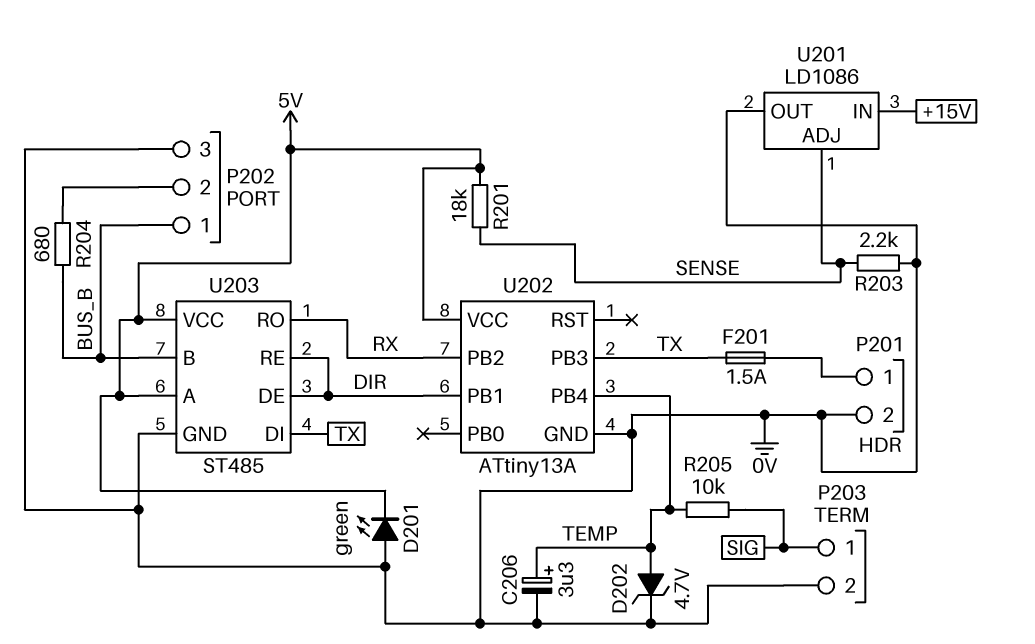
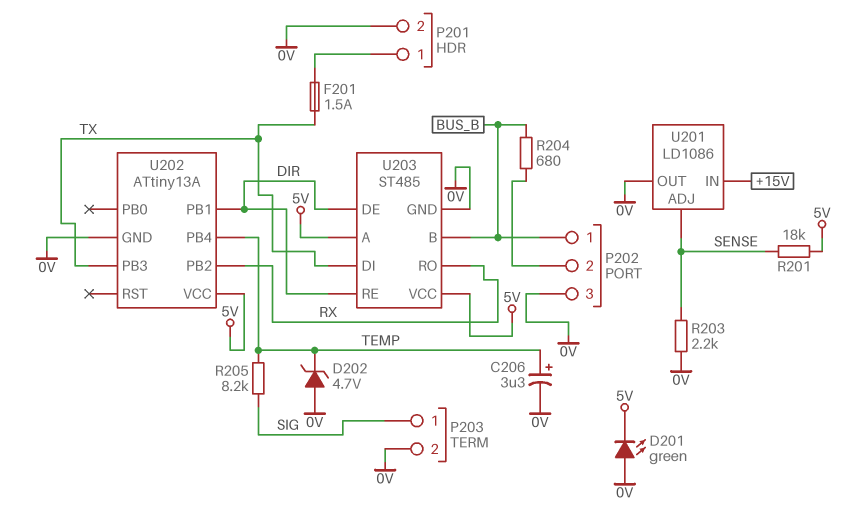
D202: zener 4.7V (A TEMP, K 0V) -> zener 4.7V (A 0V, K TEMP)
R205: 10k (SIG, TEMP) -> 8.2k (SIG, TEMP)

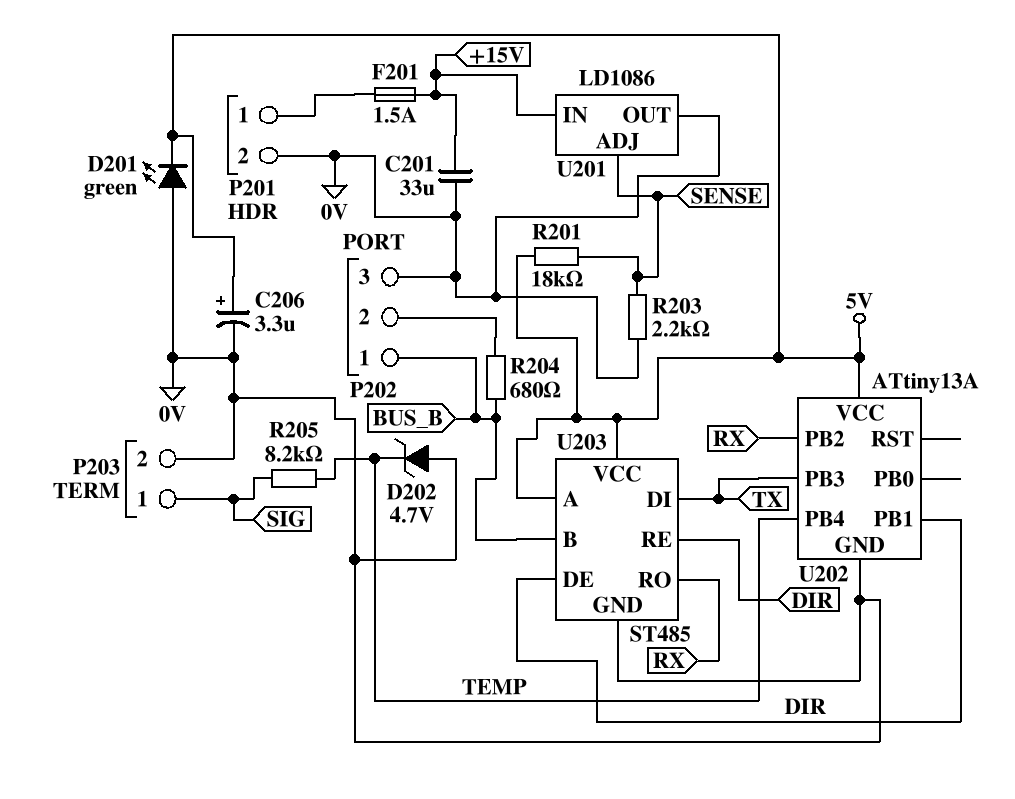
C201: none -> 33uF (+15V, 0V)
C206: 3.3uF (plus TEMP, minus 0V) -> 3.3uF (plus 5V, minus 0V)
F201: 1.5A (P201/1, TX) -> 1.5A (+15V, P201/1)

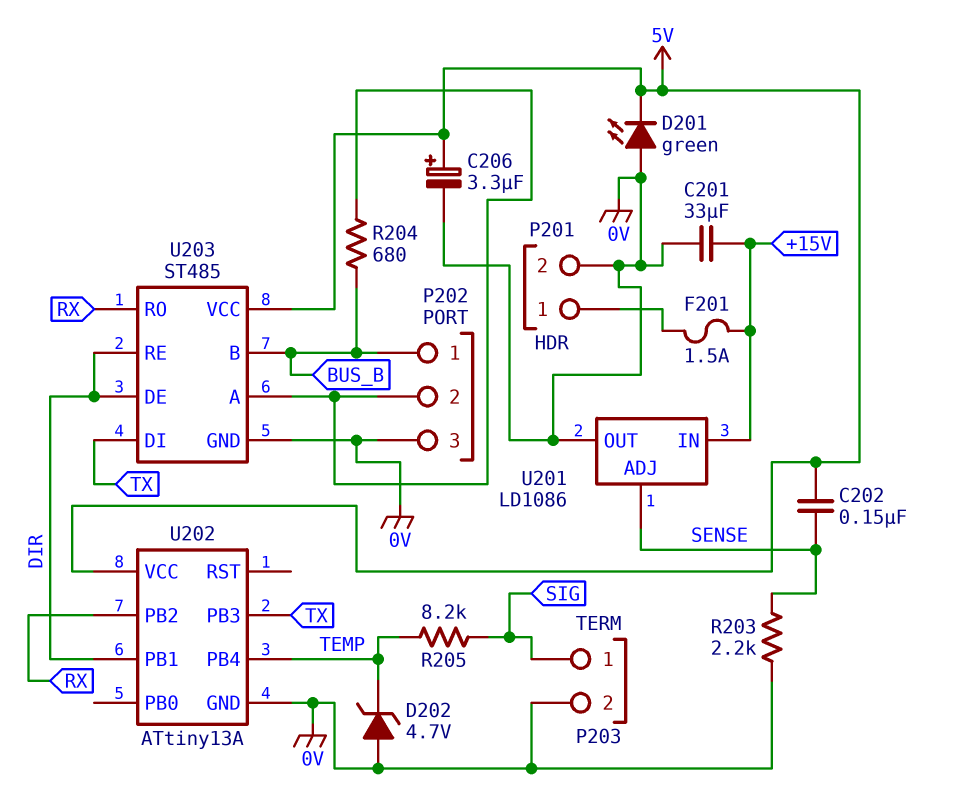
C202: none -> 150nF (5V, SENSE)
R201: 18k (5V, SENSE) -> none
U203 pin A: 5V -> P202/2

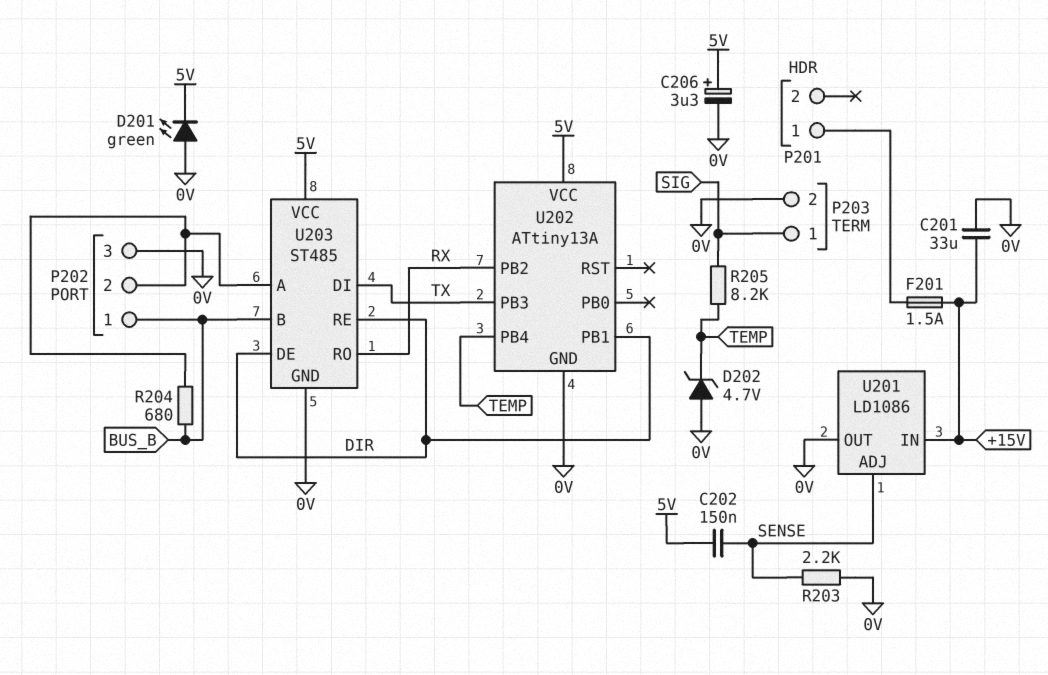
P201 pin 2: 0V -> none

